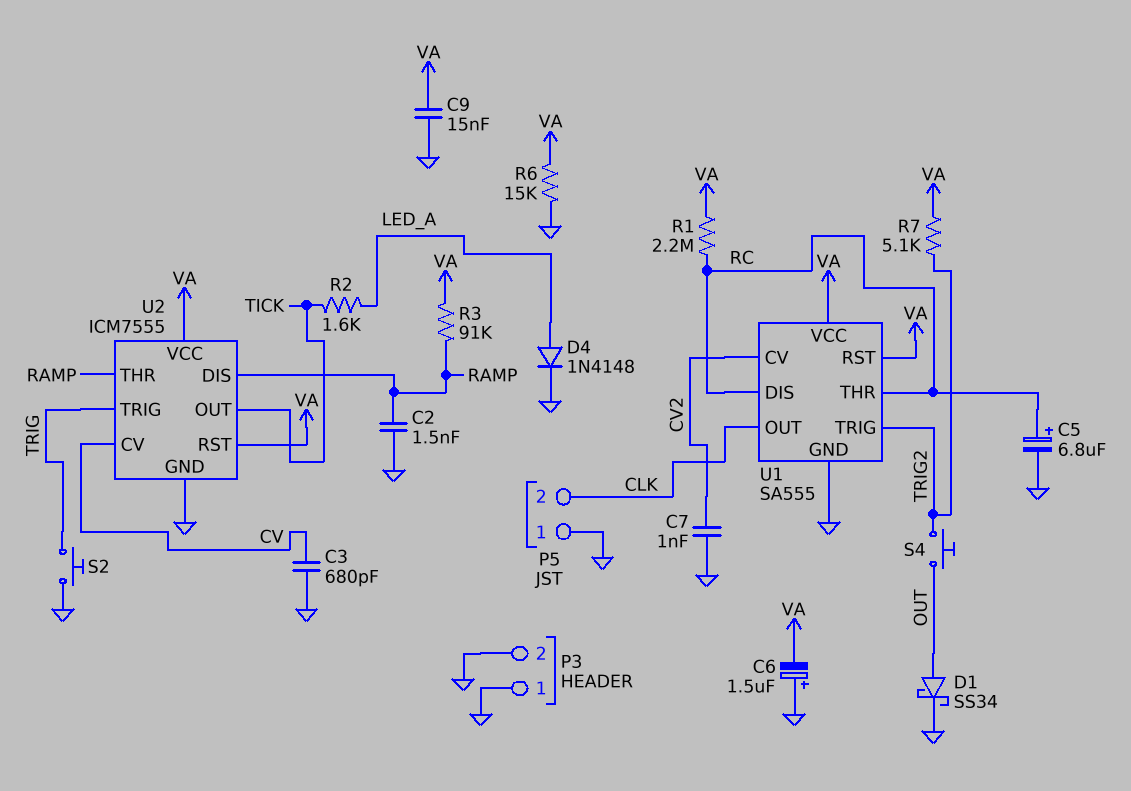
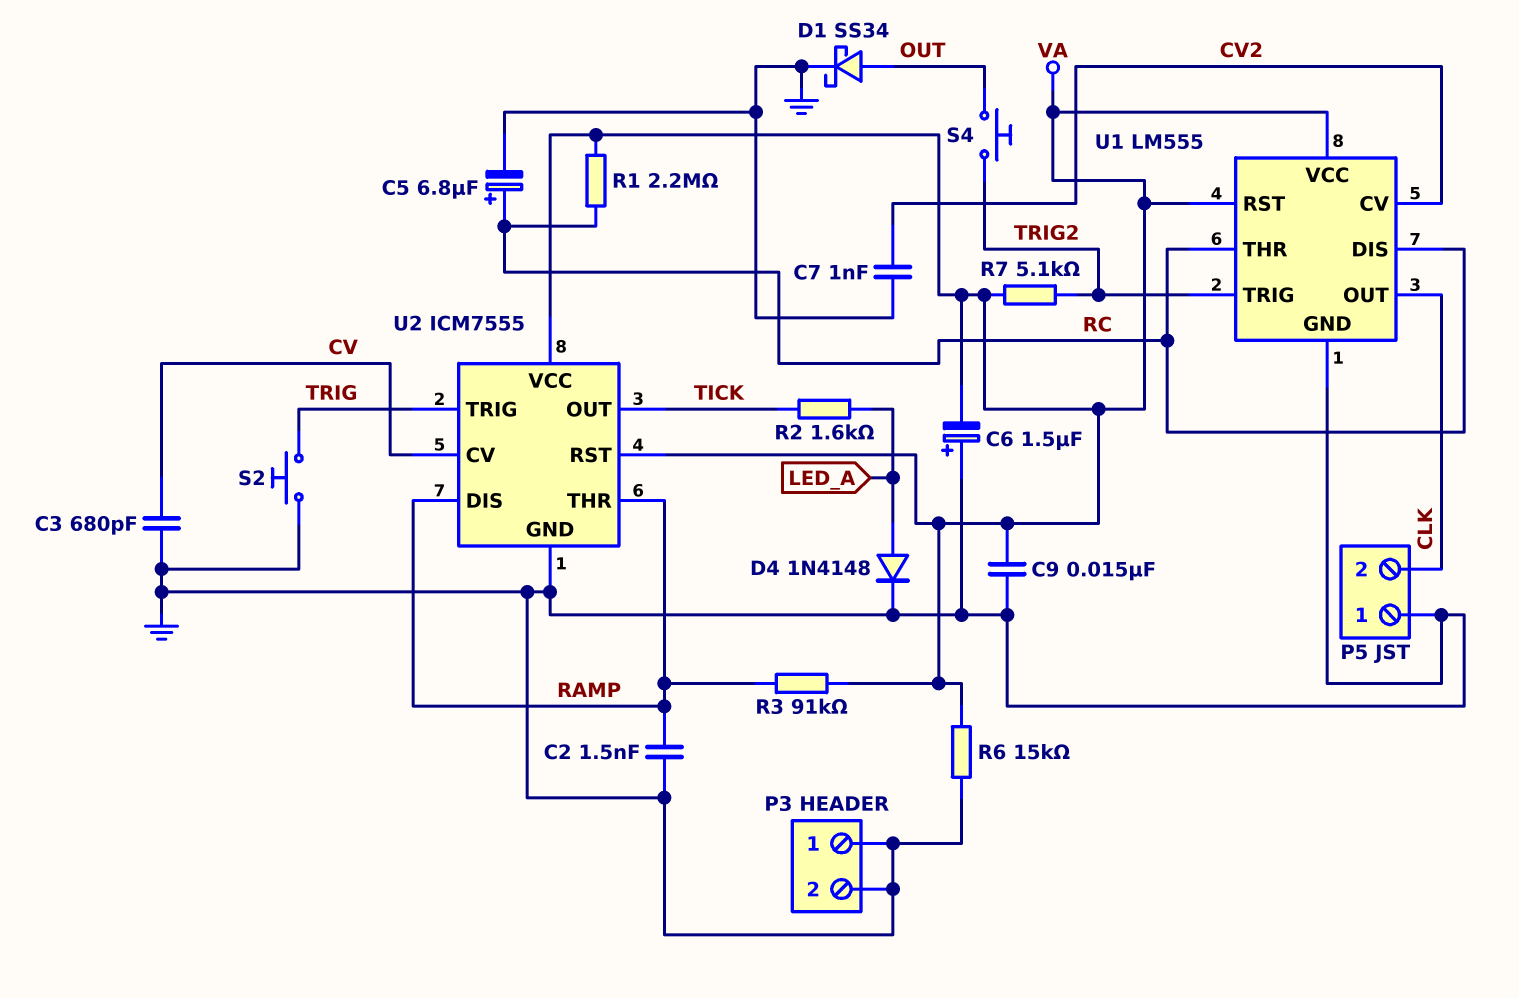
U1: SA555 -> LM555

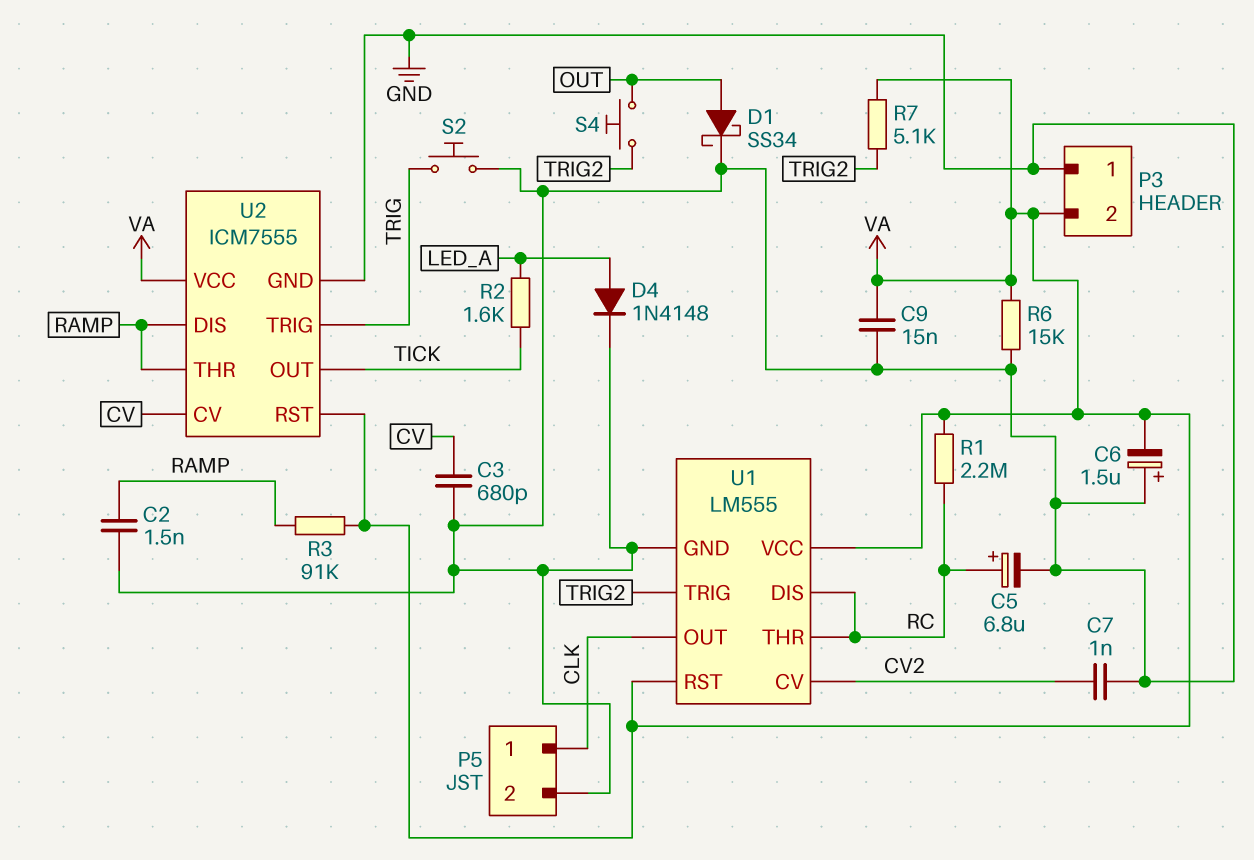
P3 pin 2: GND -> VA
P5 pin 1: GND -> CLK
P5 pin 2: CLK -> GND

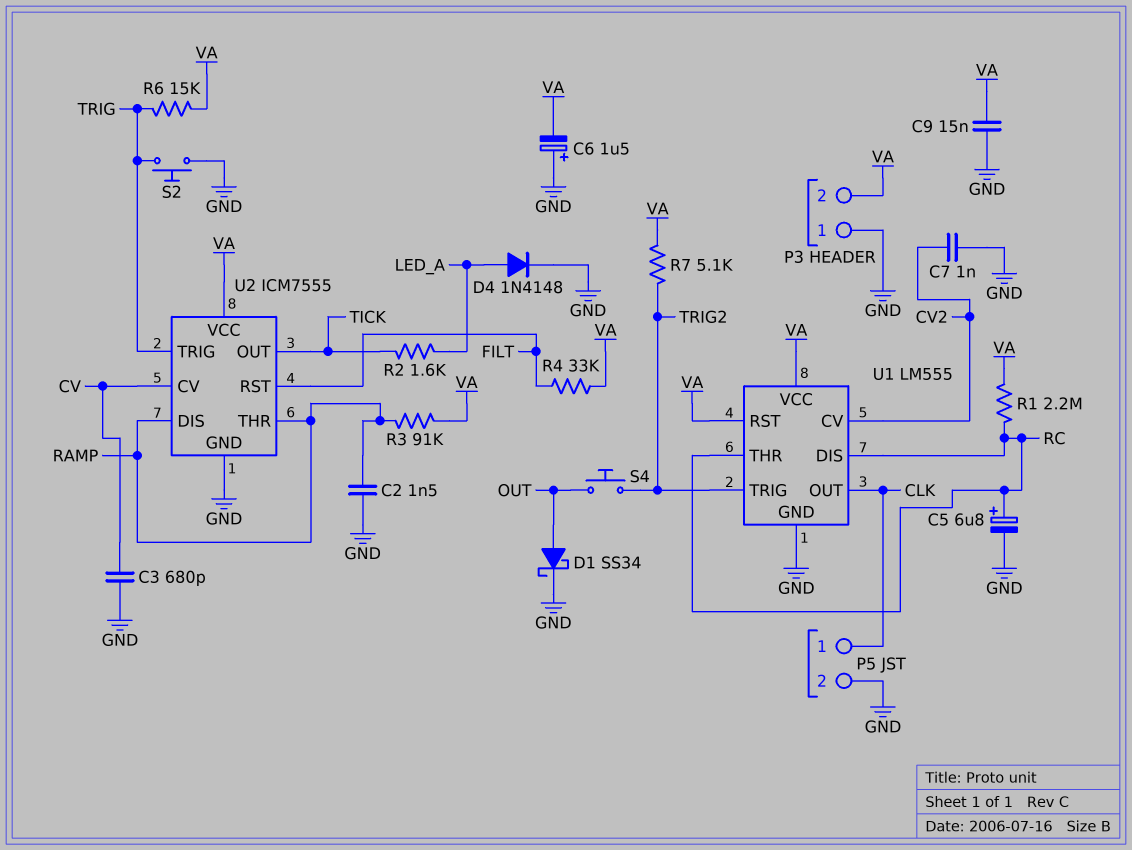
R4: none -> 33k (FILT, VA)
R6: 15k (GND, VA) -> 15k (TRIG, VA)
U2 pin RST: VA -> FILT

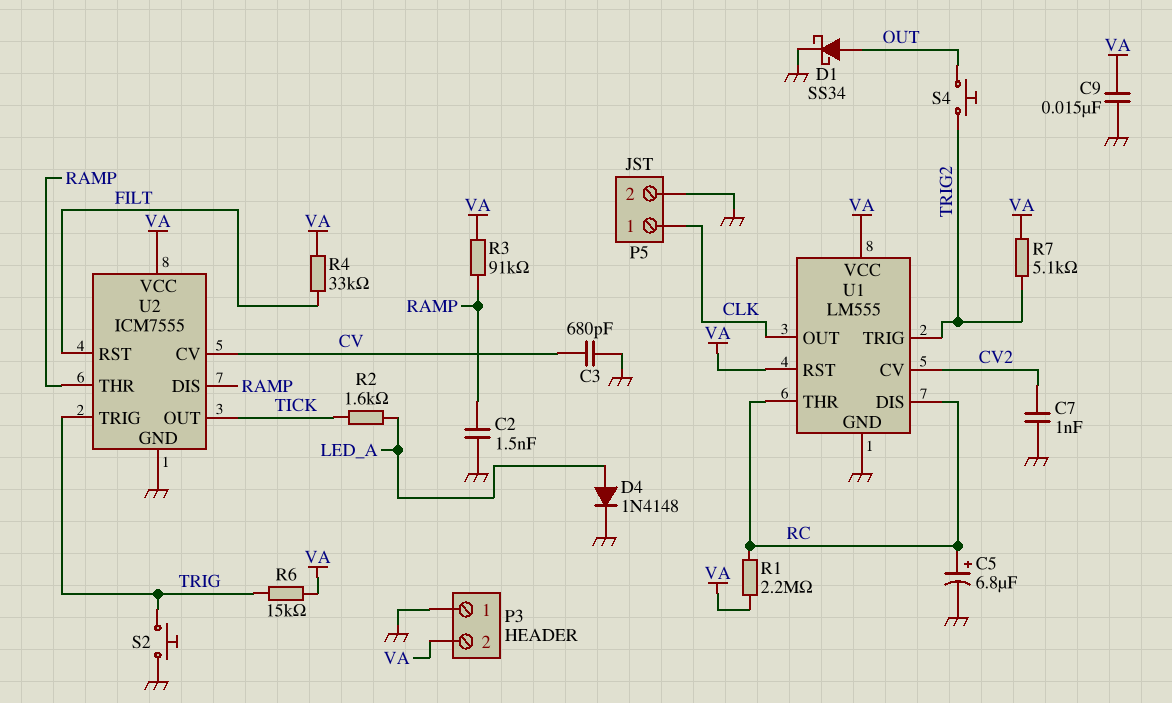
C6: 1.5uF (plus GND, minus VA) -> none

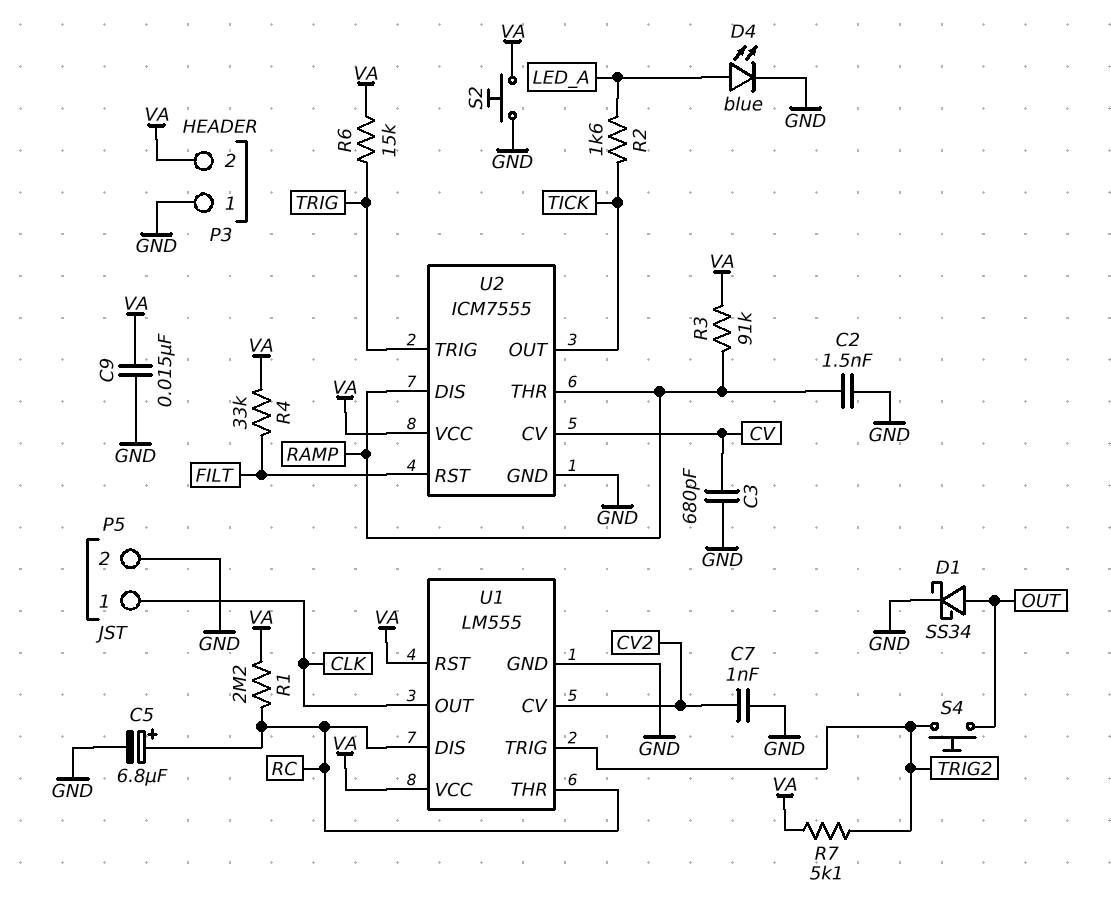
D4: diode 1N4148 (A LED_A, K GND) -> LED blue (A LED_A, K GND)
S2: button (GND, TRIG) -> button (GND, VA)

